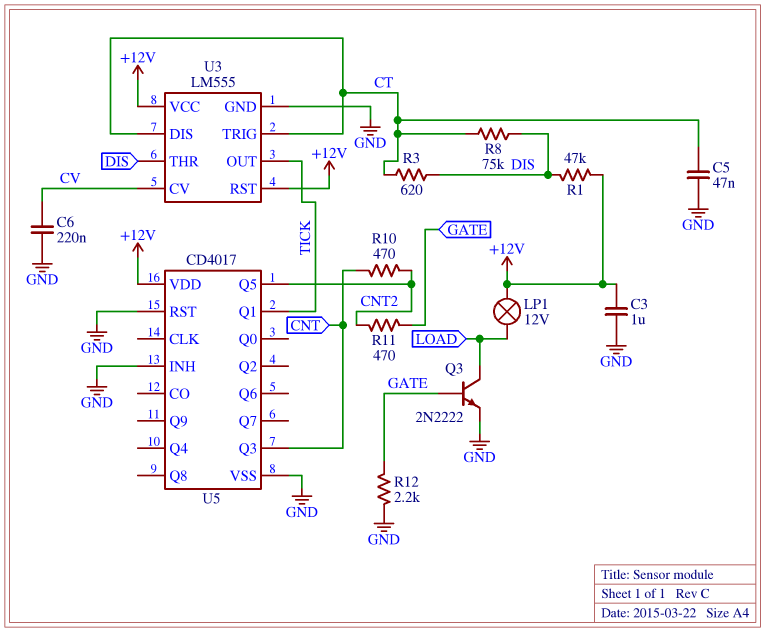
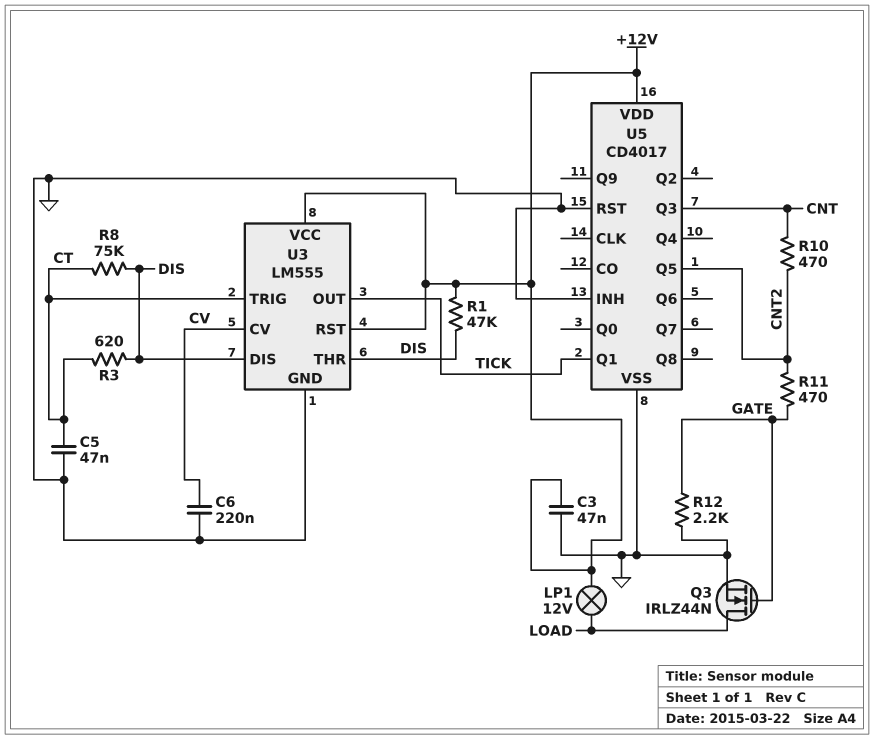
C3: 1uF (+12V, GND) -> 47nF (+12V, GND)
Q3: NPN 2N2222 (B GATE, C LOAD, E GND) -> NMOS IRLZ44N (G GATE, D LOAD, S GND)
U3 pin DIS: CT -> DIS

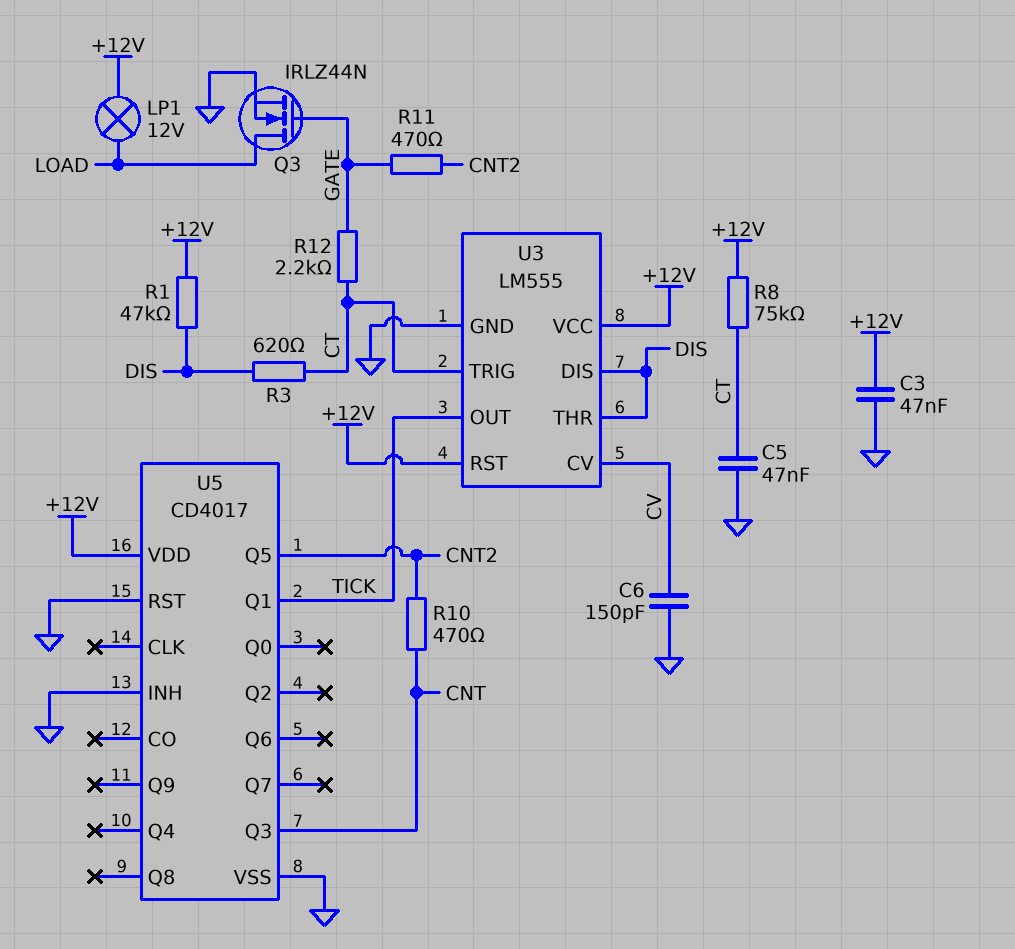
C6: 220nF (CV, GND) -> 150pF (CV, GND)
R8: 75k (CT, DIS) -> 75k (+12V, CT)
R12: 2.2k (GATE, GND) -> 2.2k (CT, GATE)

